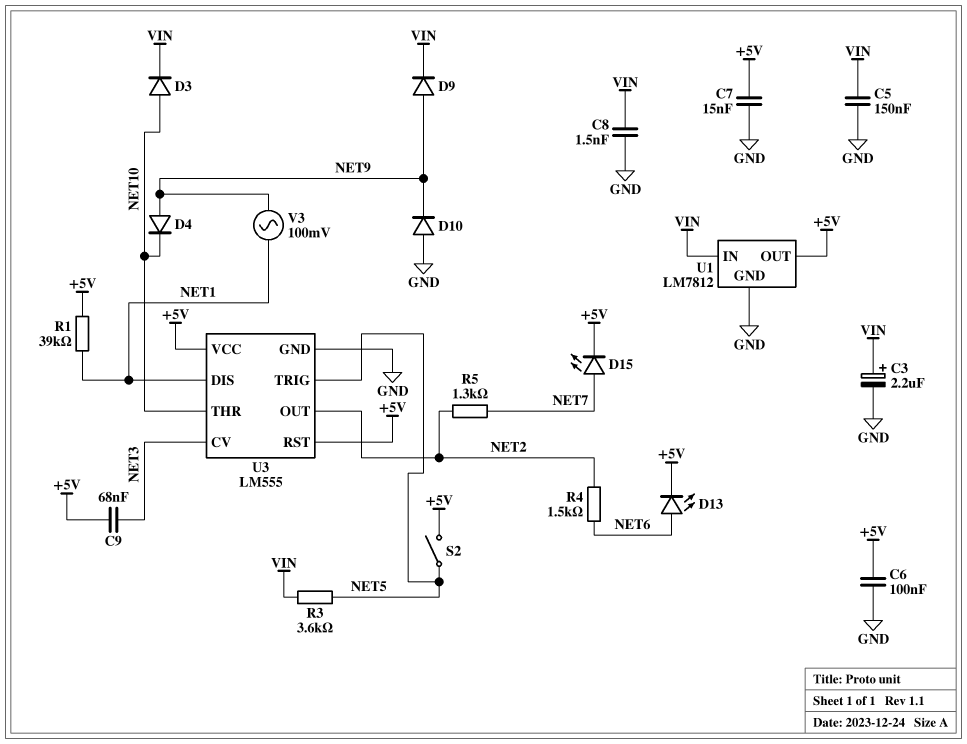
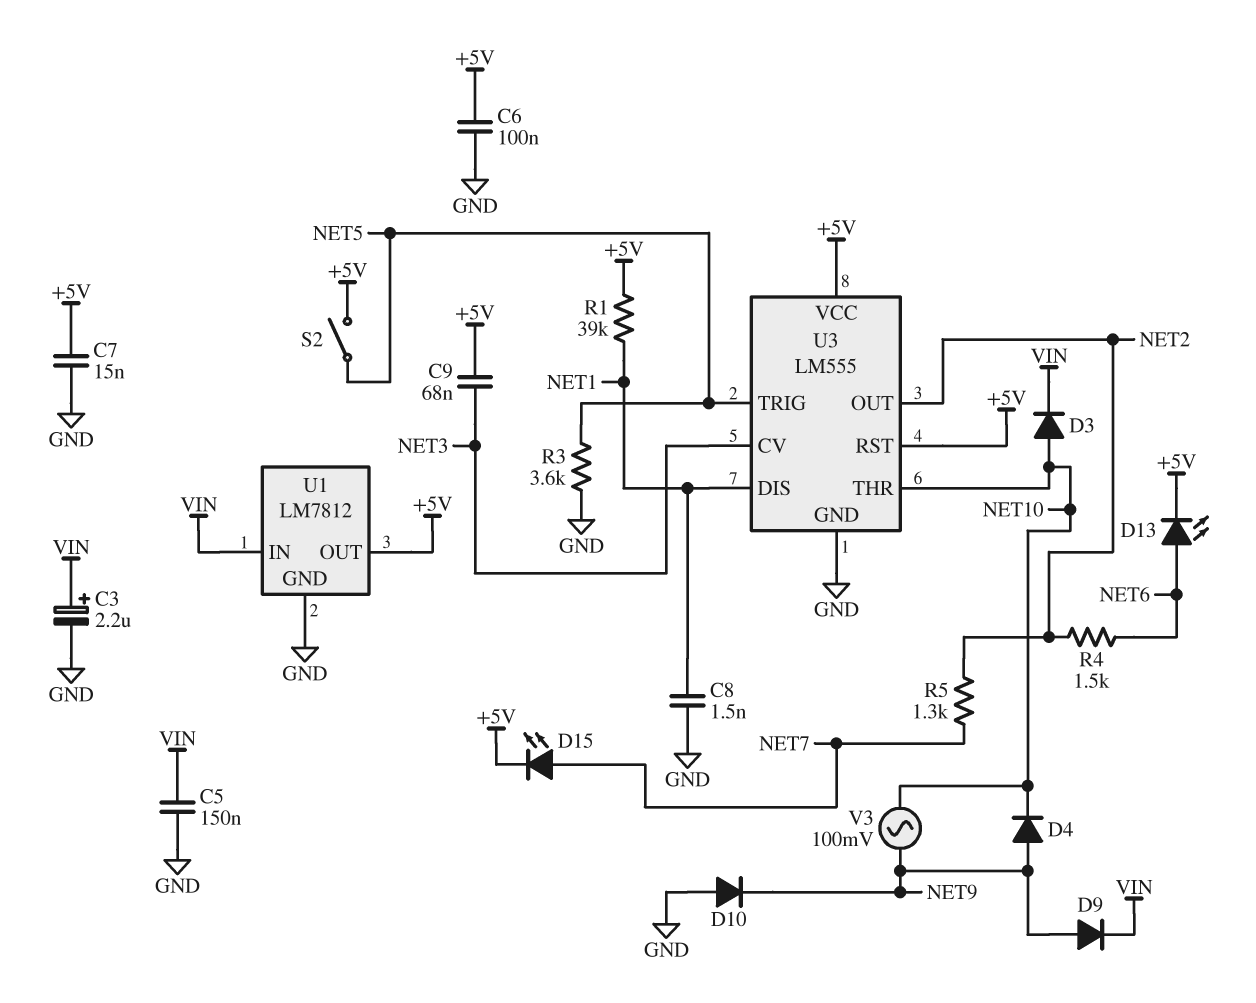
C8: 1.5nF (GND, VIN) -> 1.5nF (GND, NET1)
R3: 3.6k (NET5, VIN) -> 3.6k (GND, NET5)
V3: AC 100mV (NET1, NET9) -> AC 100mV (NET9, NET10)

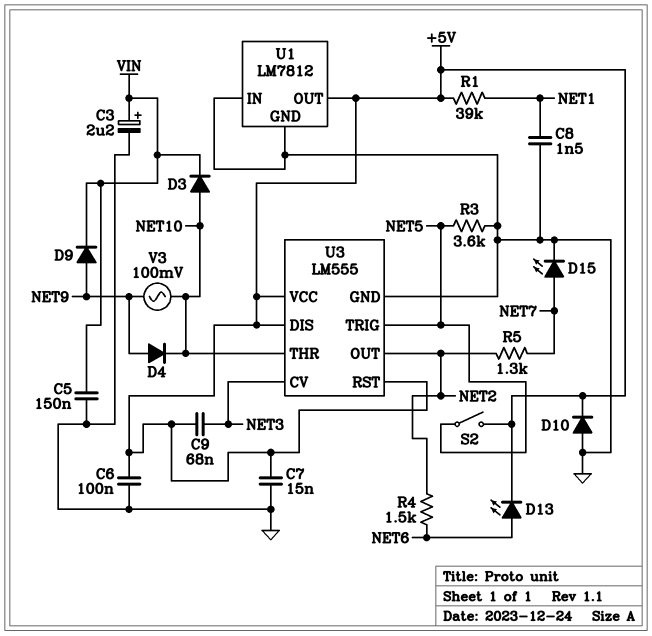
D10: diode (A GND, K NET9) -> diode (A GND, K +5V)
D15: LED (A NET7, K +5V) -> LED (A NET7, K GND)
U1 pin IN: VIN -> GND
U3 pin DIS: NET1 -> +5V

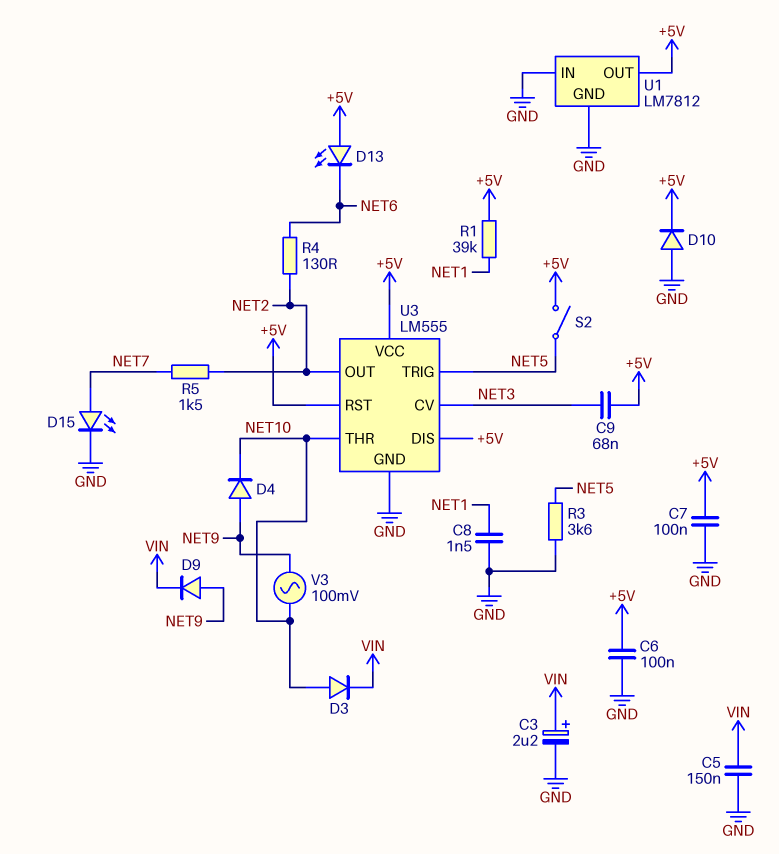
C7: 15nF (+5V, GND) -> 100nF (+5V, GND)
D13: LED (A NET6, K +5V) -> LED (A +5V, K NET6)
R4: 1.5k (NET2, NET6) -> 130 (NET2, NET6)
R5: 1.3k (NET2, NET7) -> 1.5k (NET2, NET7)

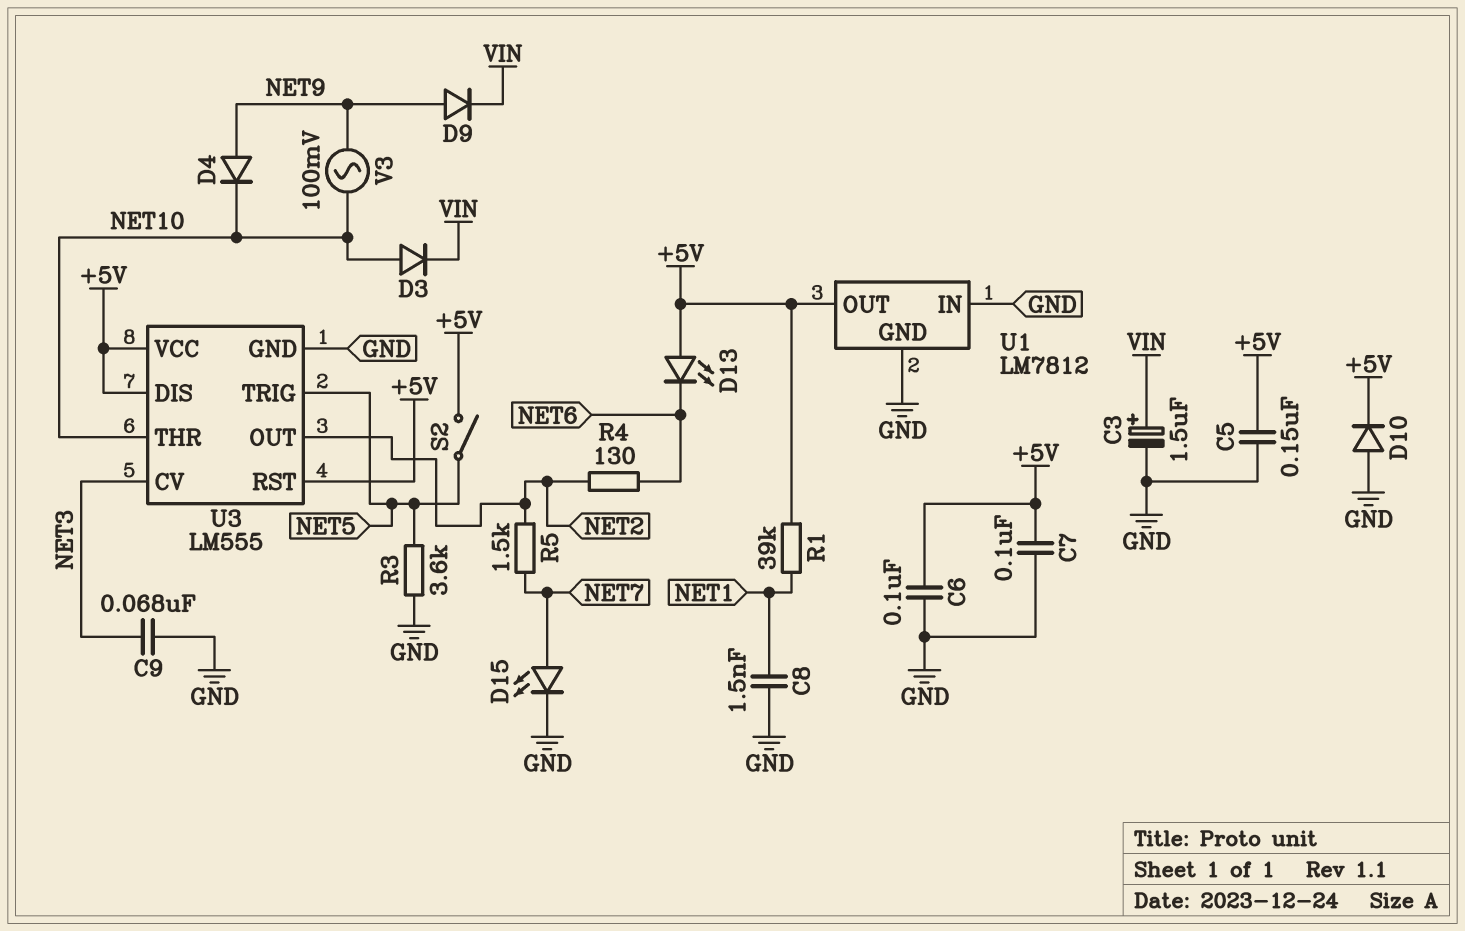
C3: 2.2uF (plus VIN, minus GND) -> 1.5uF (plus VIN, minus GND)
C5: 150nF (GND, VIN) -> 150nF (+5V, GND)
C9: 68nF (+5V, NET3) -> 68nF (GND, NET3)

